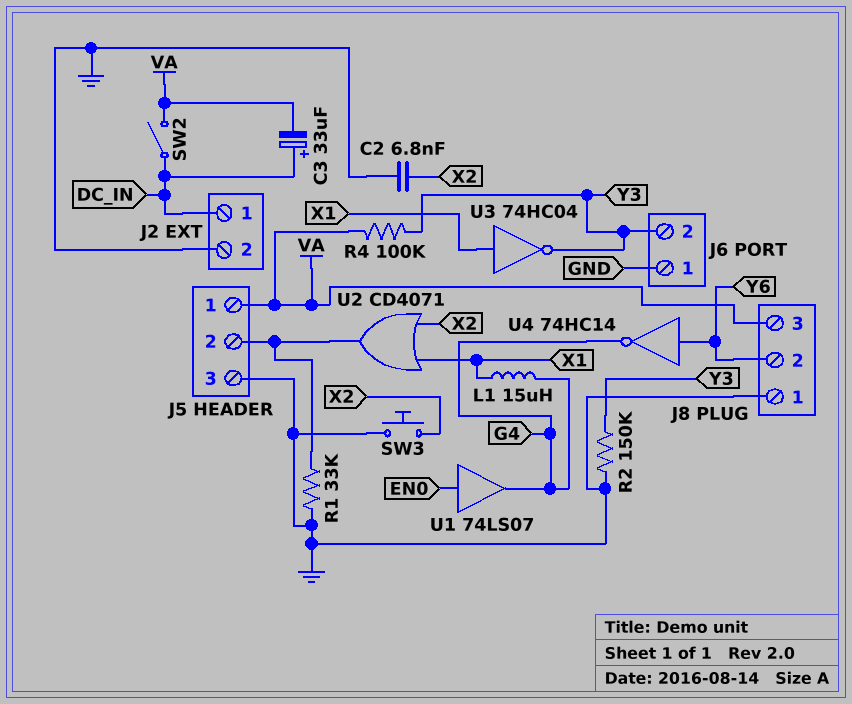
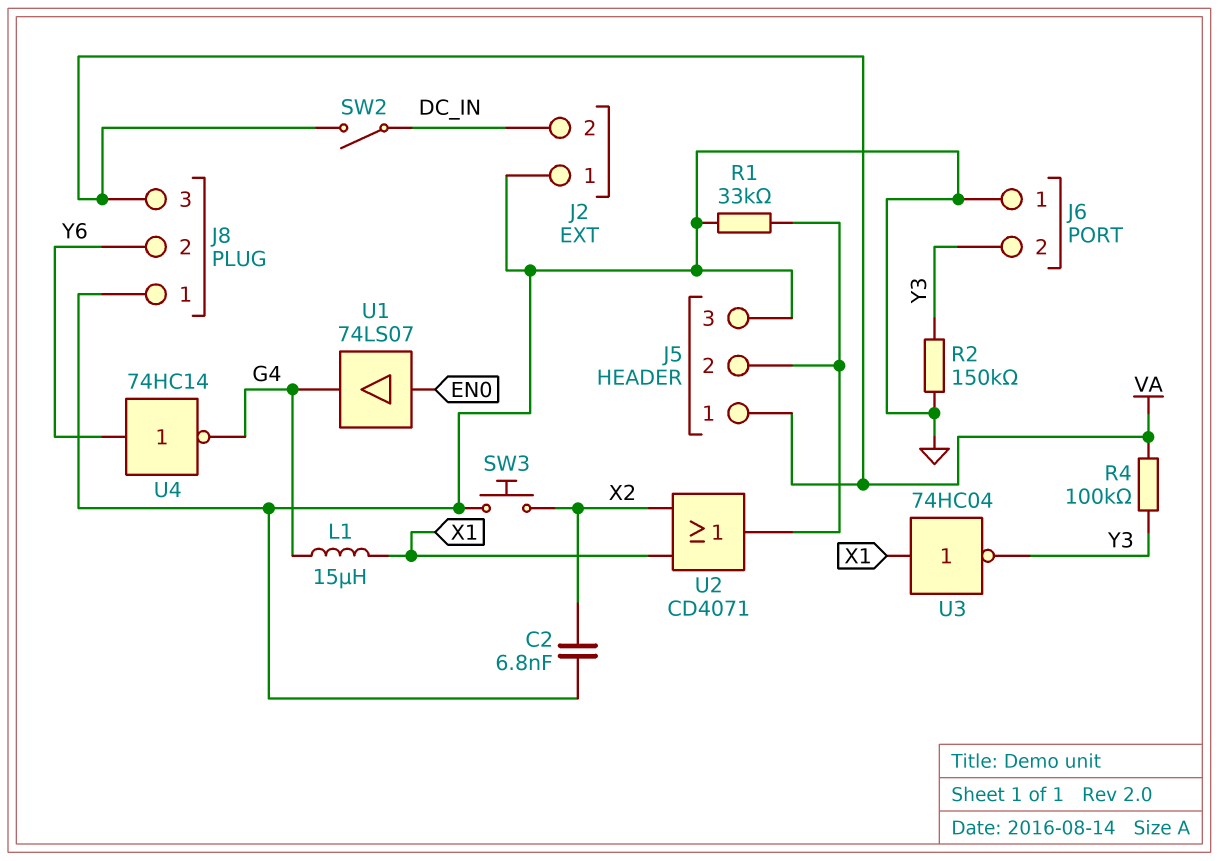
C3: 33uF (plus DC_IN, minus VA) -> none
J2 pin 1: DC_IN -> GND
J2 pin 2: GND -> DC_IN

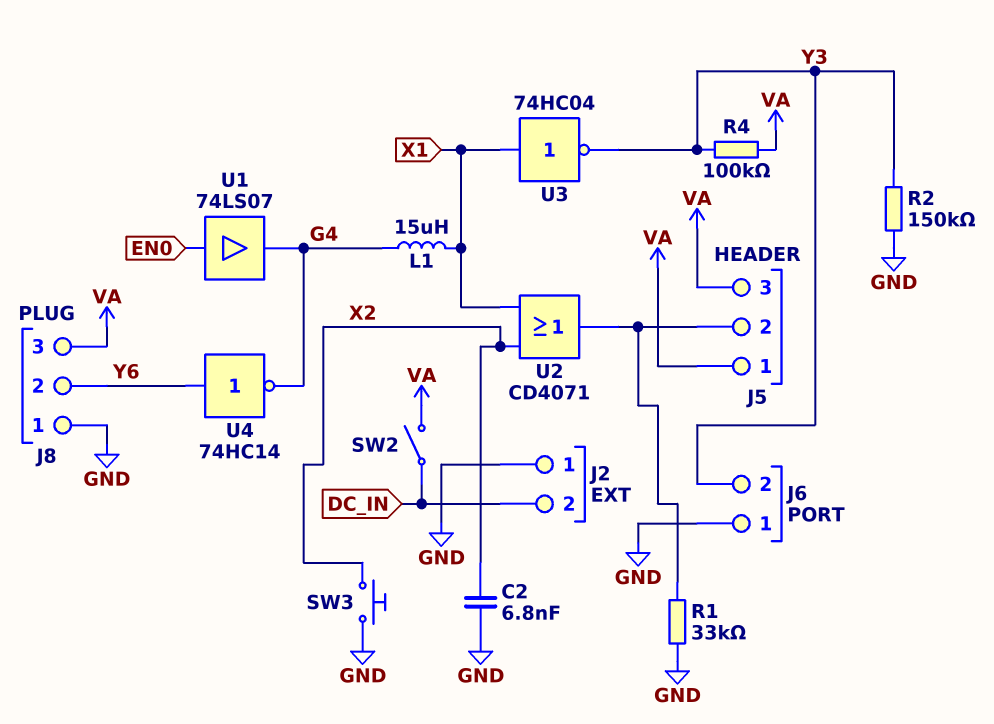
J5 pin 3: GND -> VA

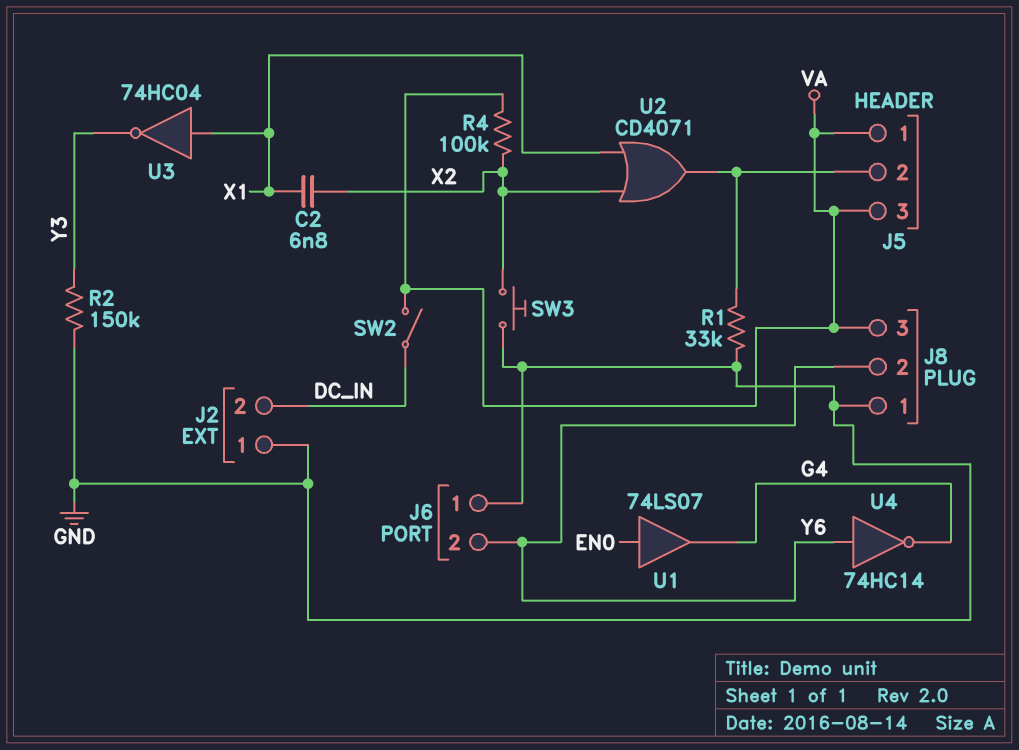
C2: 6.8nF (GND, X2) -> 6.8nF (X1, X2)
J6 pin 2: Y3 -> Y6
L1: 15uH (G4, X1) -> none
R4: 100k (VA, Y3) -> 100k (VA, X2)

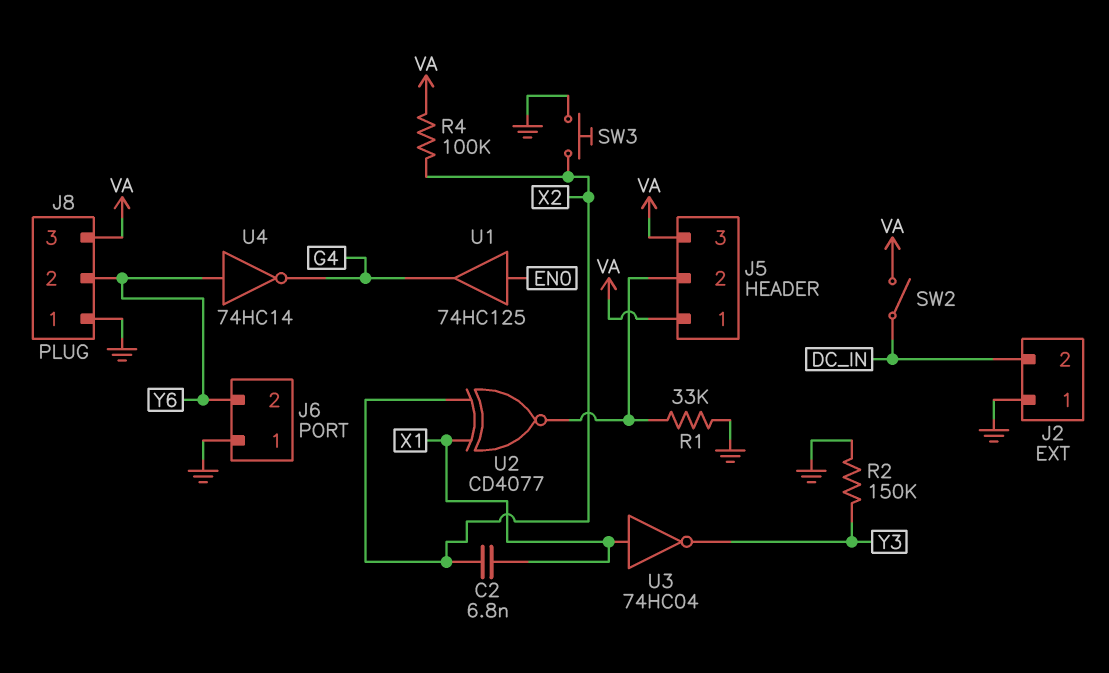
U1: buffer 74LS07 (in EN0, out G4) -> buffer 74HC125 (in EN0, out G4)
U2: OR CD4071 (in X1, in X2, out J5/2) -> XNOR CD4077 (in X1, in X2, out J5/2)

